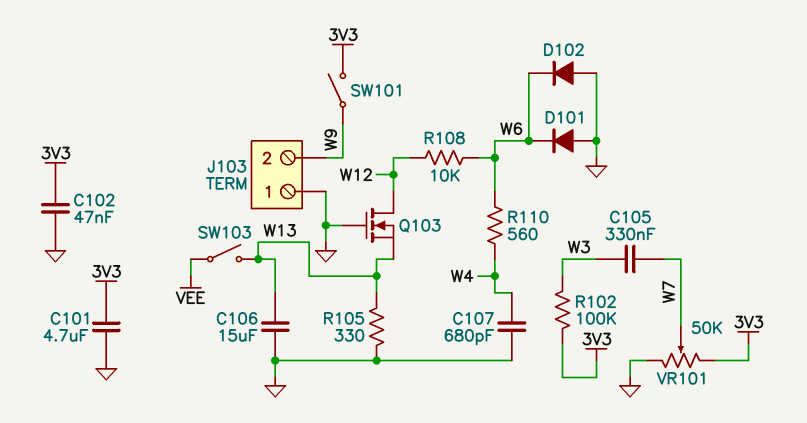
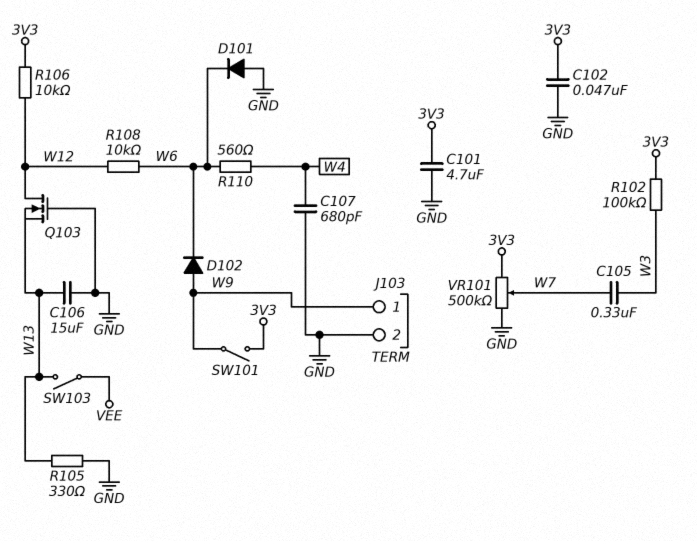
D102: diode (A GND, K W6) -> diode (A W9, K W6)
J103 pin 1: GND -> W9
J103 pin 2: W9 -> GND
R106: none -> 10k (3V3, W12)
VR101: 50k (3V3, GND, wiper W7) -> 500k (3V3, GND, wiper W7)

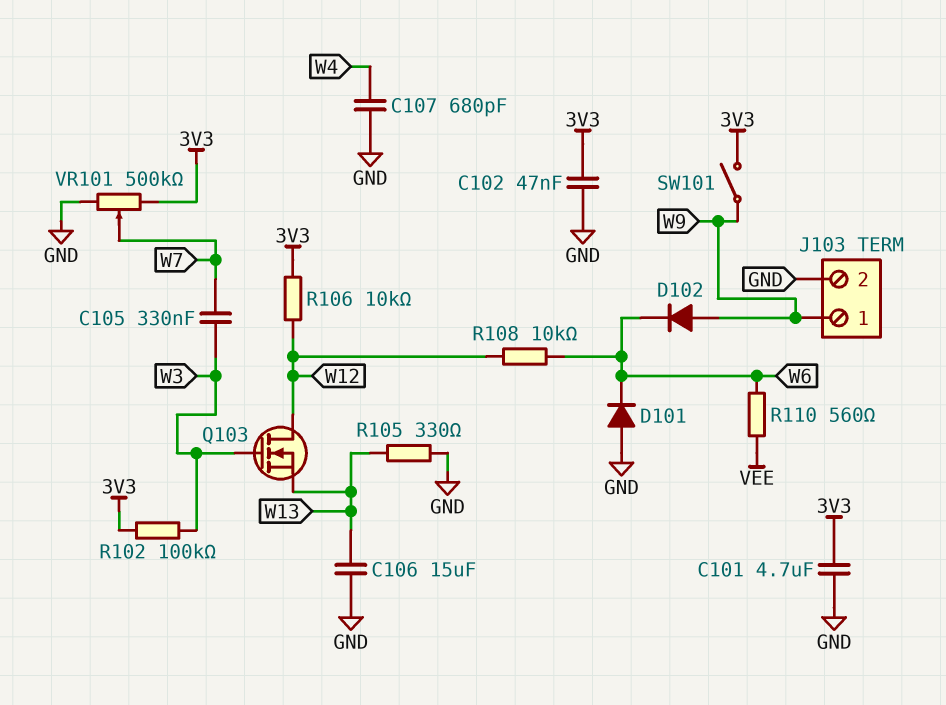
Q103: NMOS (G GND, D W12, S W13) -> NMOS (G W3, D W12, S W13)
R110: 560 (W4, W6) -> 560 (VEE, W6)
SW103: switch (VEE, W13) -> none

